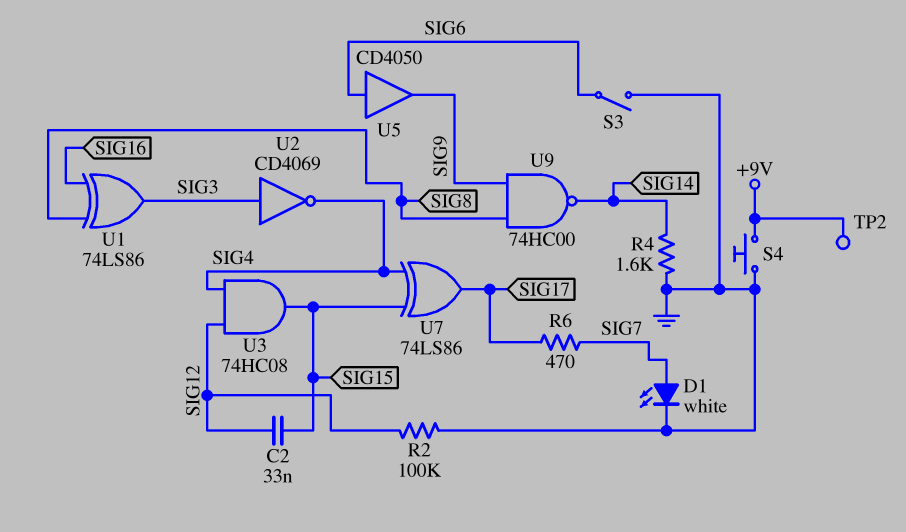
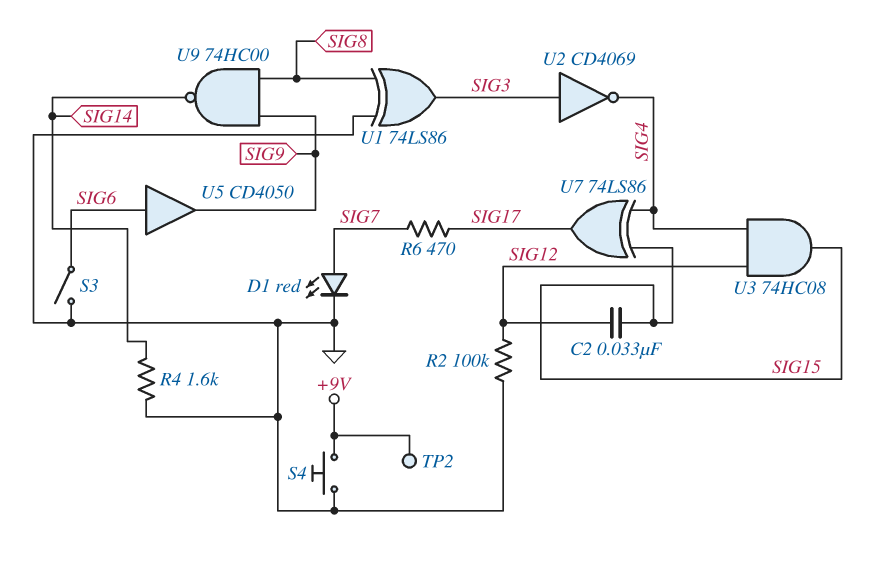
D1: LED white (A SIG7, K GND) -> LED red (A SIG7, K GND)
U1: XOR 74LS86 (in SIG8, in SIG16, out SIG3) -> XOR 74LS86 (in GND, in SIG8, out SIG3)

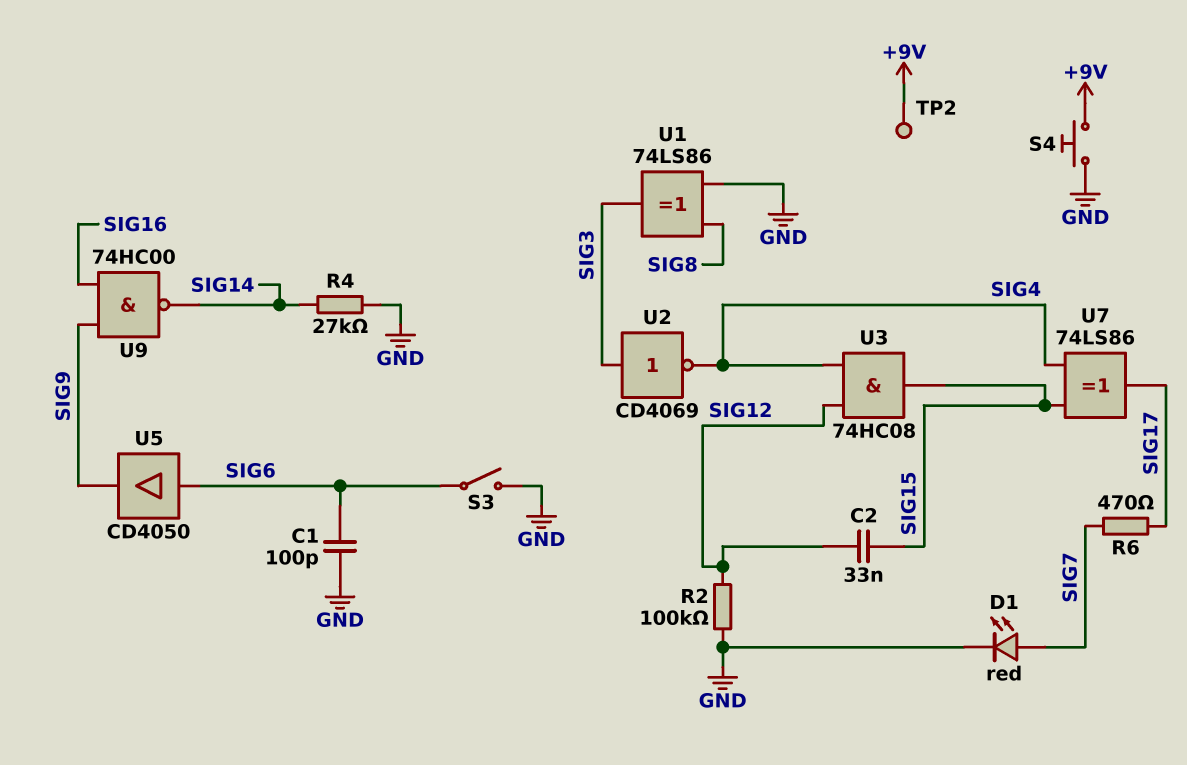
C1: none -> 100pF (GND, SIG6)
R4: 1.6k (GND, SIG14) -> 27k (GND, SIG14)
U9: NAND 74HC00 (in SIG8, in SIG9, out SIG14) -> NAND 74HC00 (in SIG9, in SIG16, out SIG14)

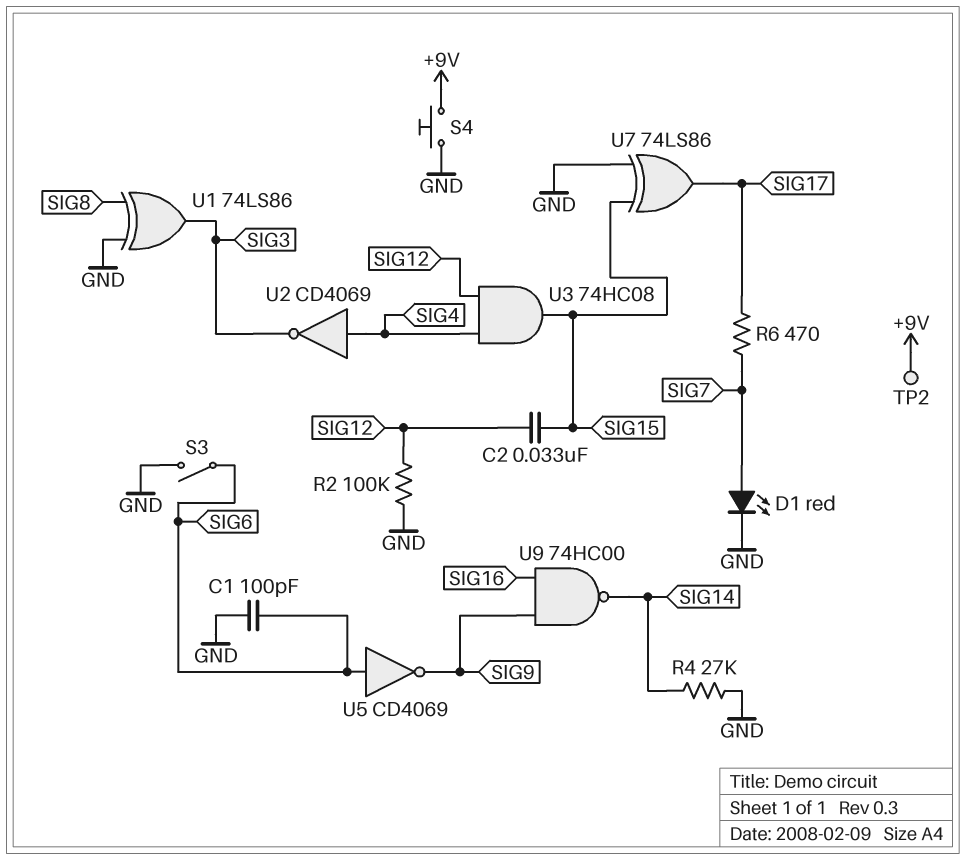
U2: NOT CD4069 (in SIG3, out SIG4) -> NOT CD4069 (in SIG4, out SIG3)
U5: buffer CD4050 (in SIG6, out SIG9) -> NOT CD4069 (in SIG6, out SIG9)
U7: XOR 74LS86 (in SIG4, in SIG15, out SIG17) -> XOR 74LS86 (in GND, in SIG15, out SIG17)

